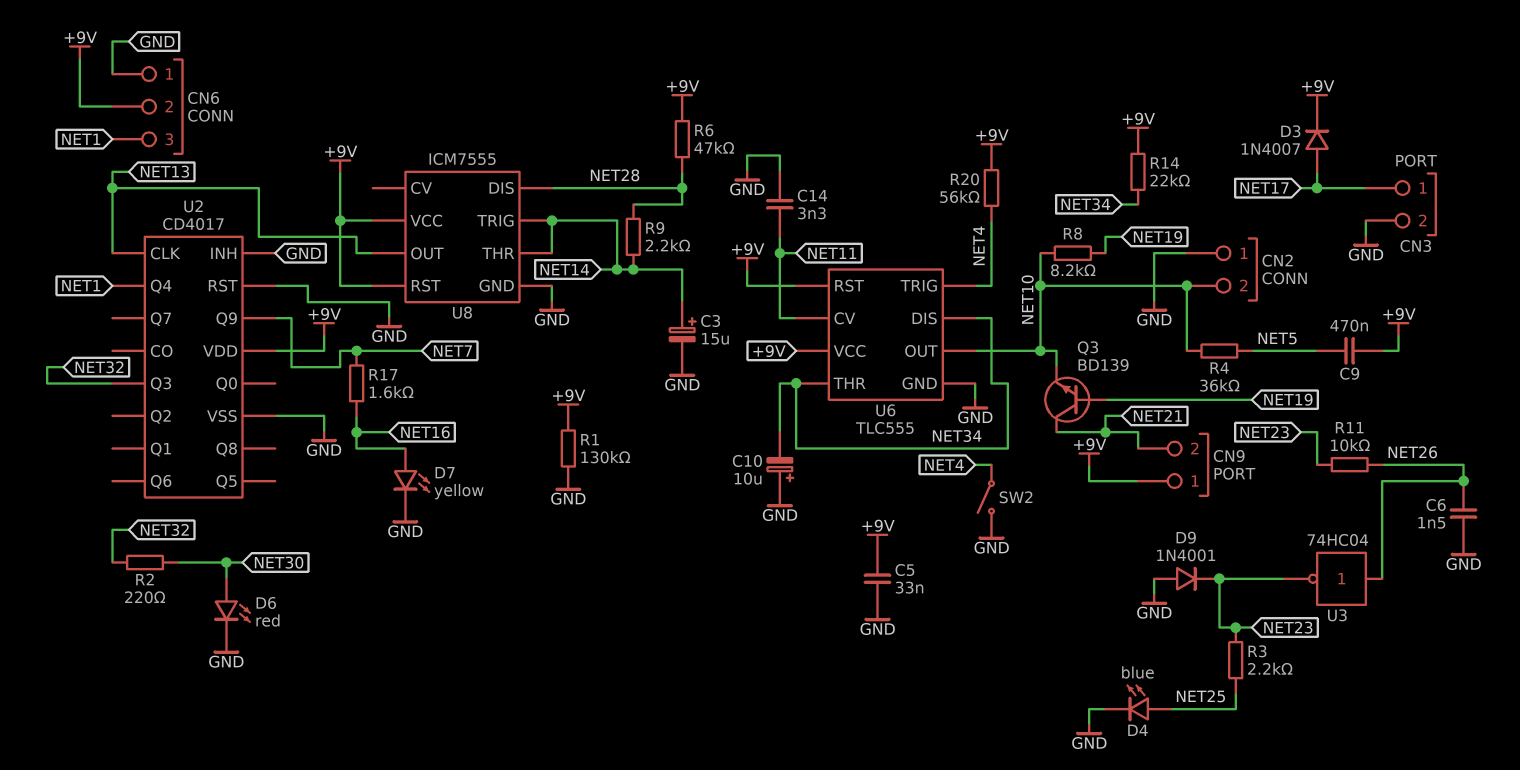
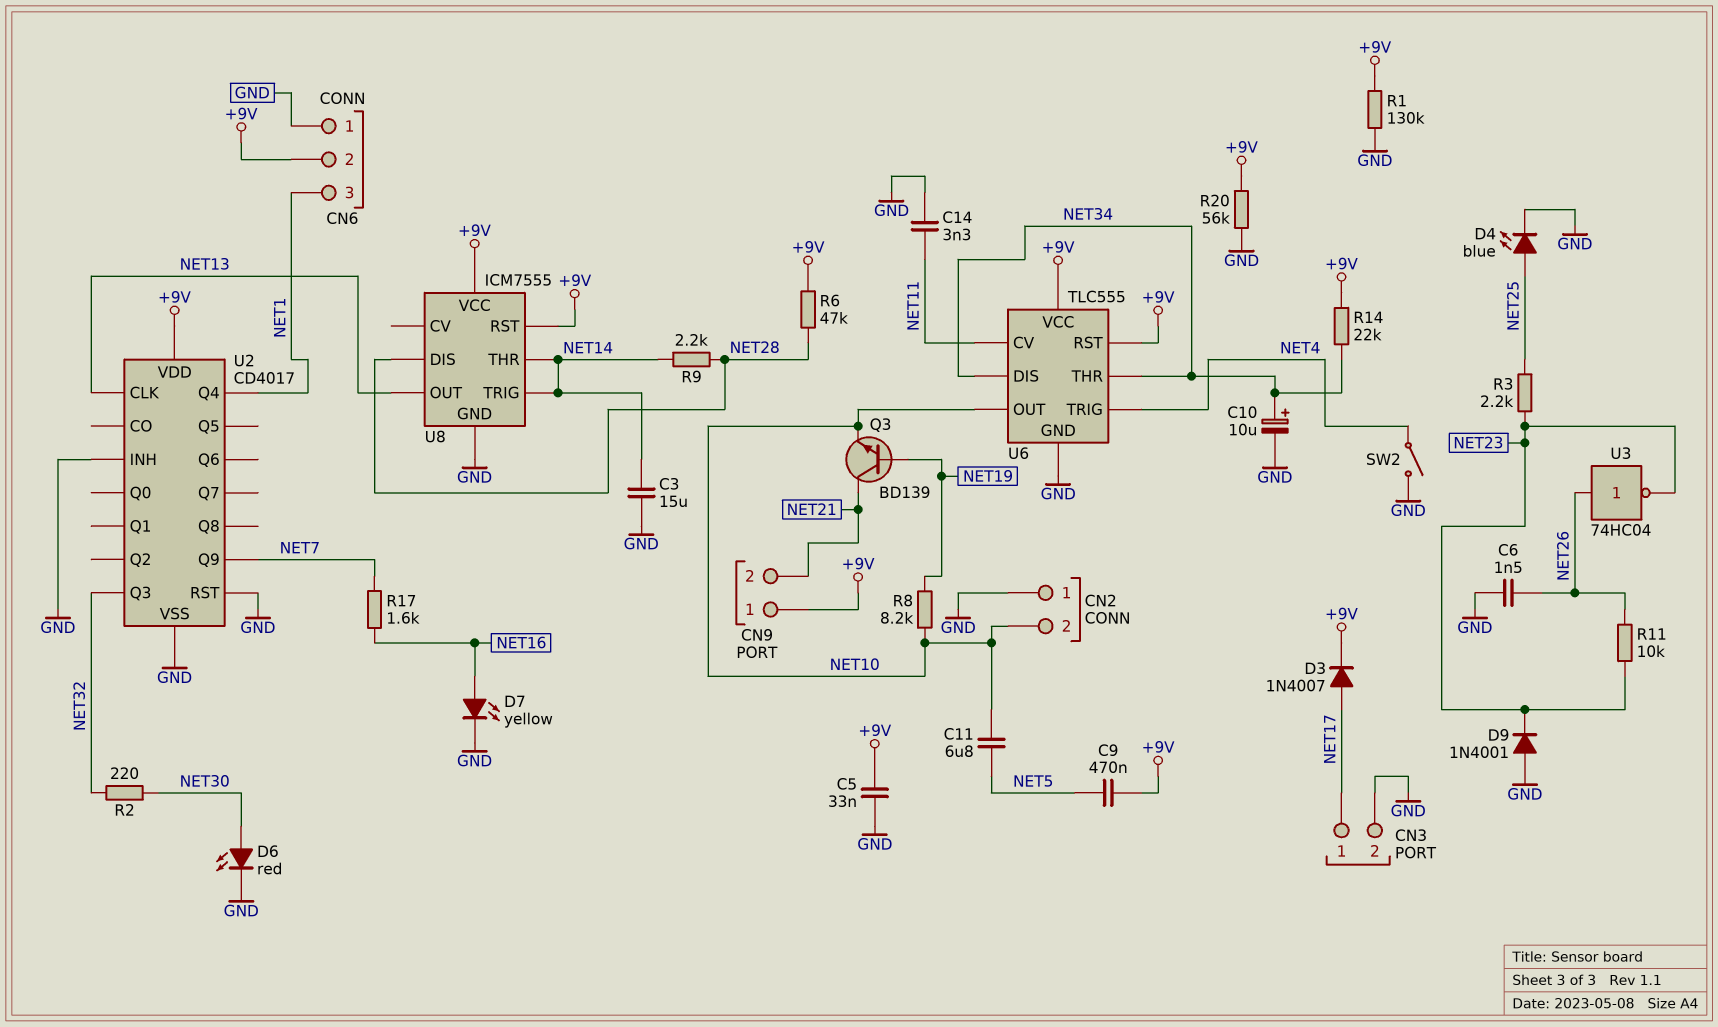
C3: 15uF (plus NET14, minus GND) -> 15uF (GND, NET14)
C10: 10uF (plus GND, minus NET34) -> 10uF (plus NET34, minus GND)
C11: none -> 6.8uF (NET5, NET10)
R4: 36k (NET5, NET10) -> none
R20: 56k (+9V, NET4) -> 56k (+9V, GND)

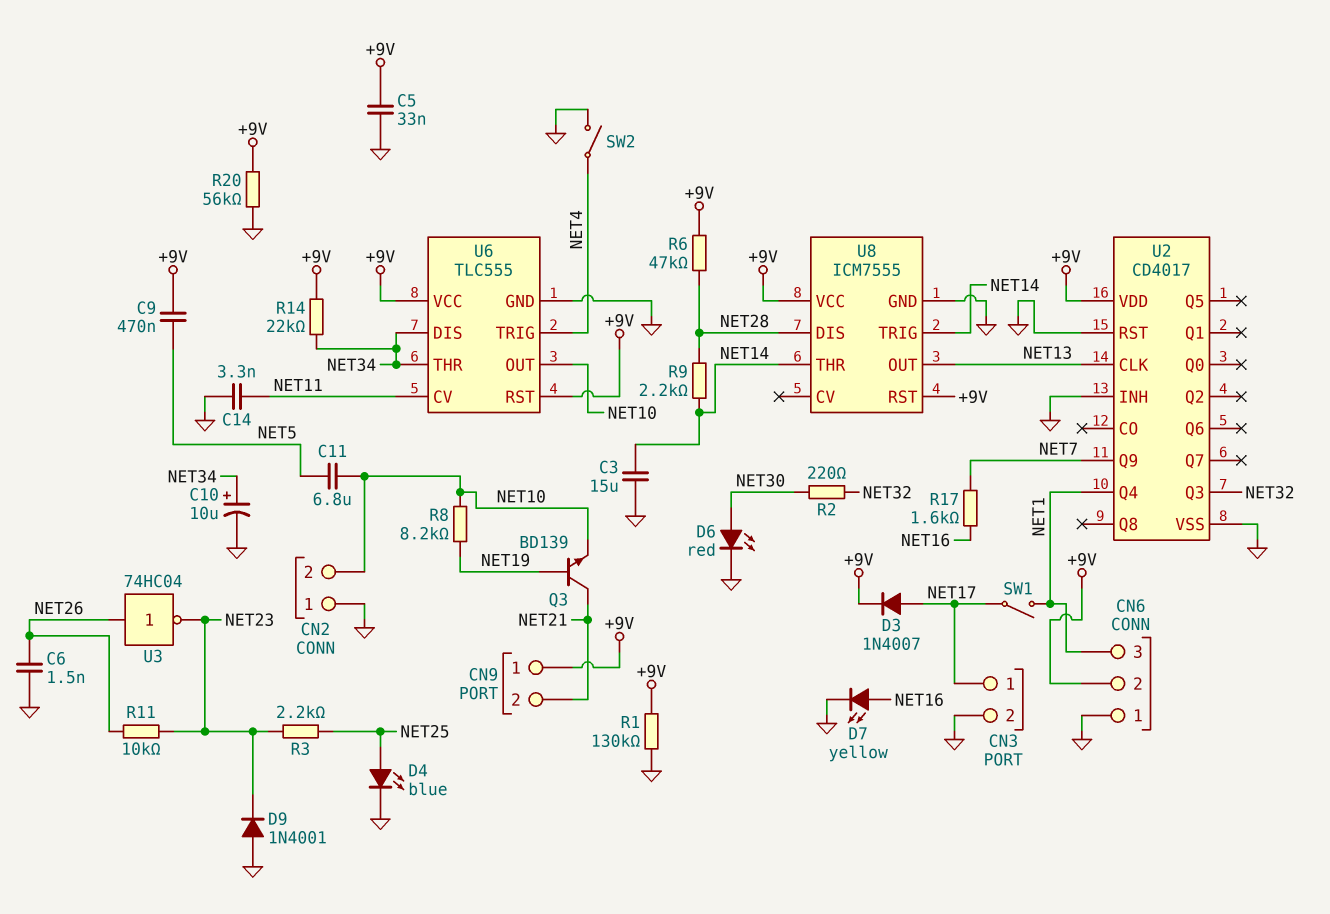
SW1: none -> switch (NET1, NET17)

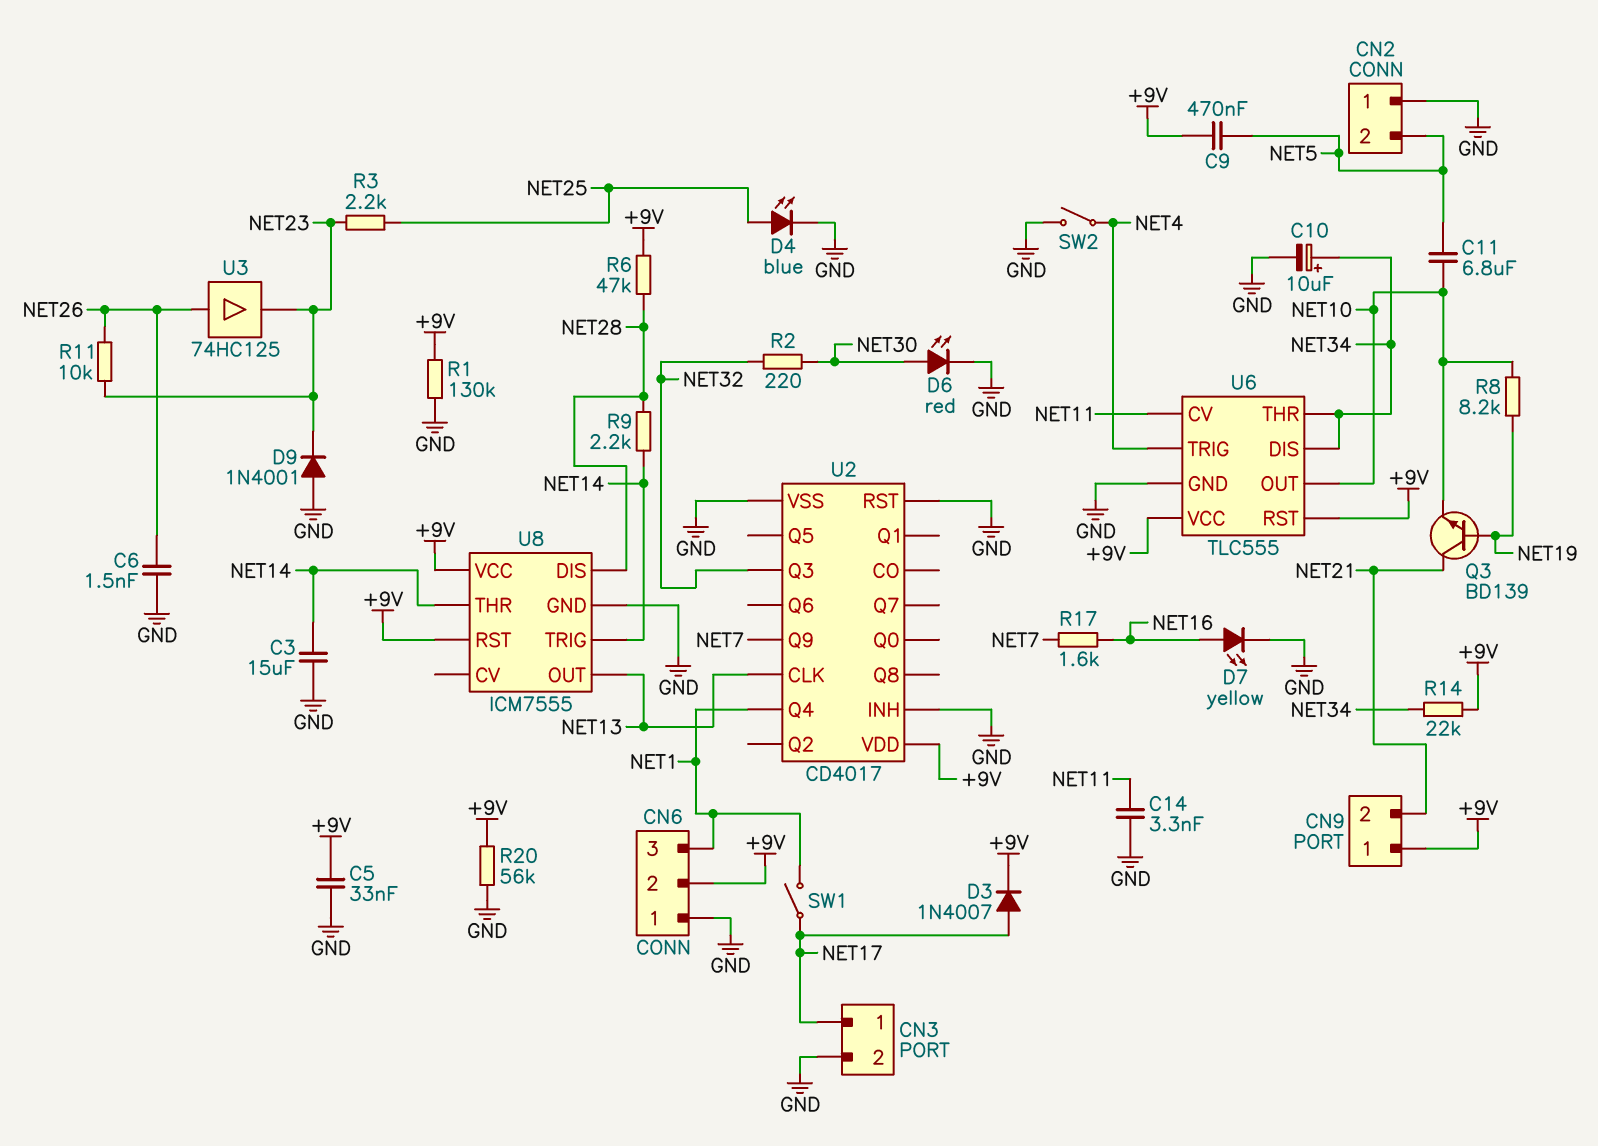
CN2 pin 2: NET10 -> NET5
U3: NOT 74HC04 (in NET26, out NET23) -> buffer 74HC125 (in NET26, out NET23)

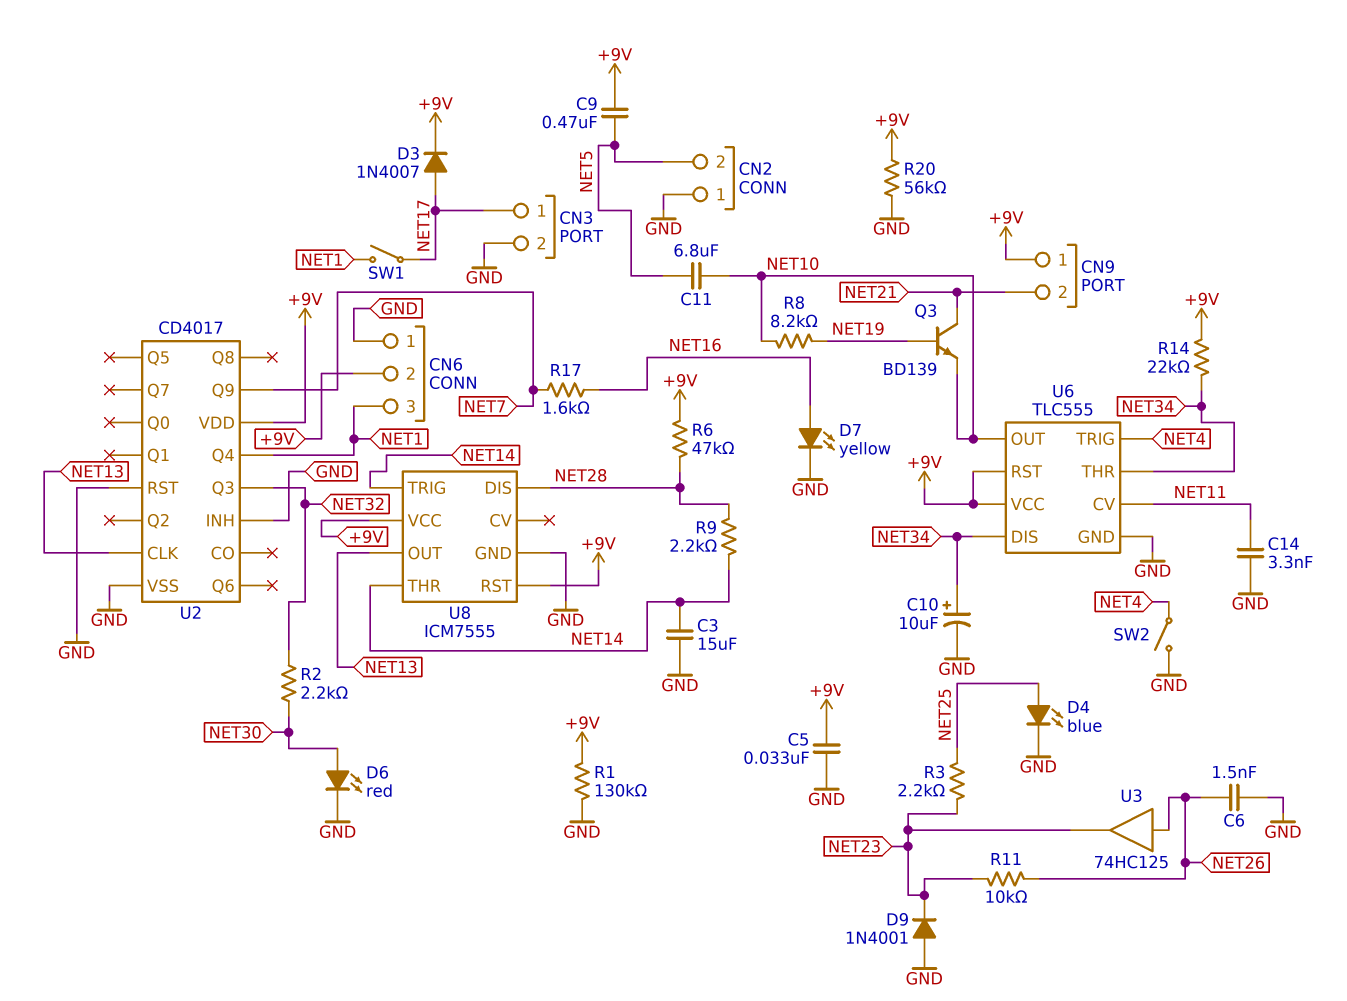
R2: 220 (NET30, NET32) -> 2.2k (NET30, NET32)

